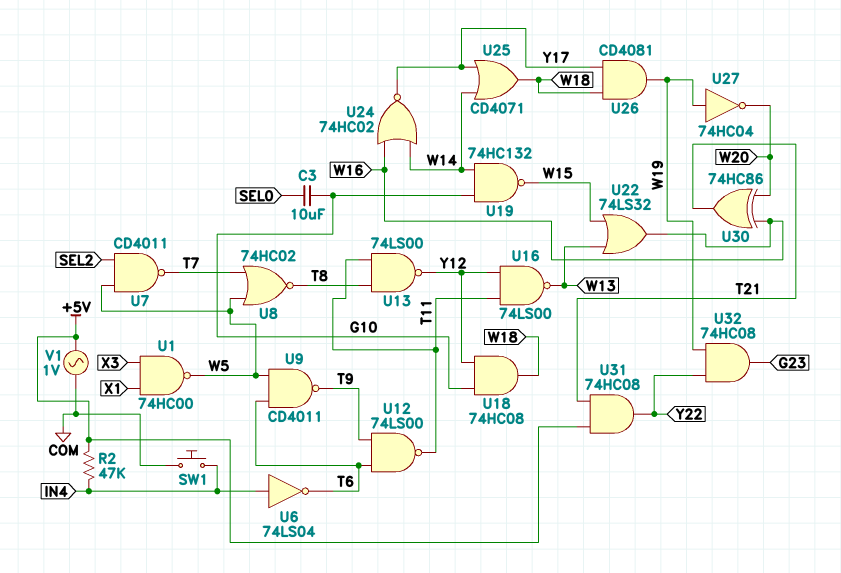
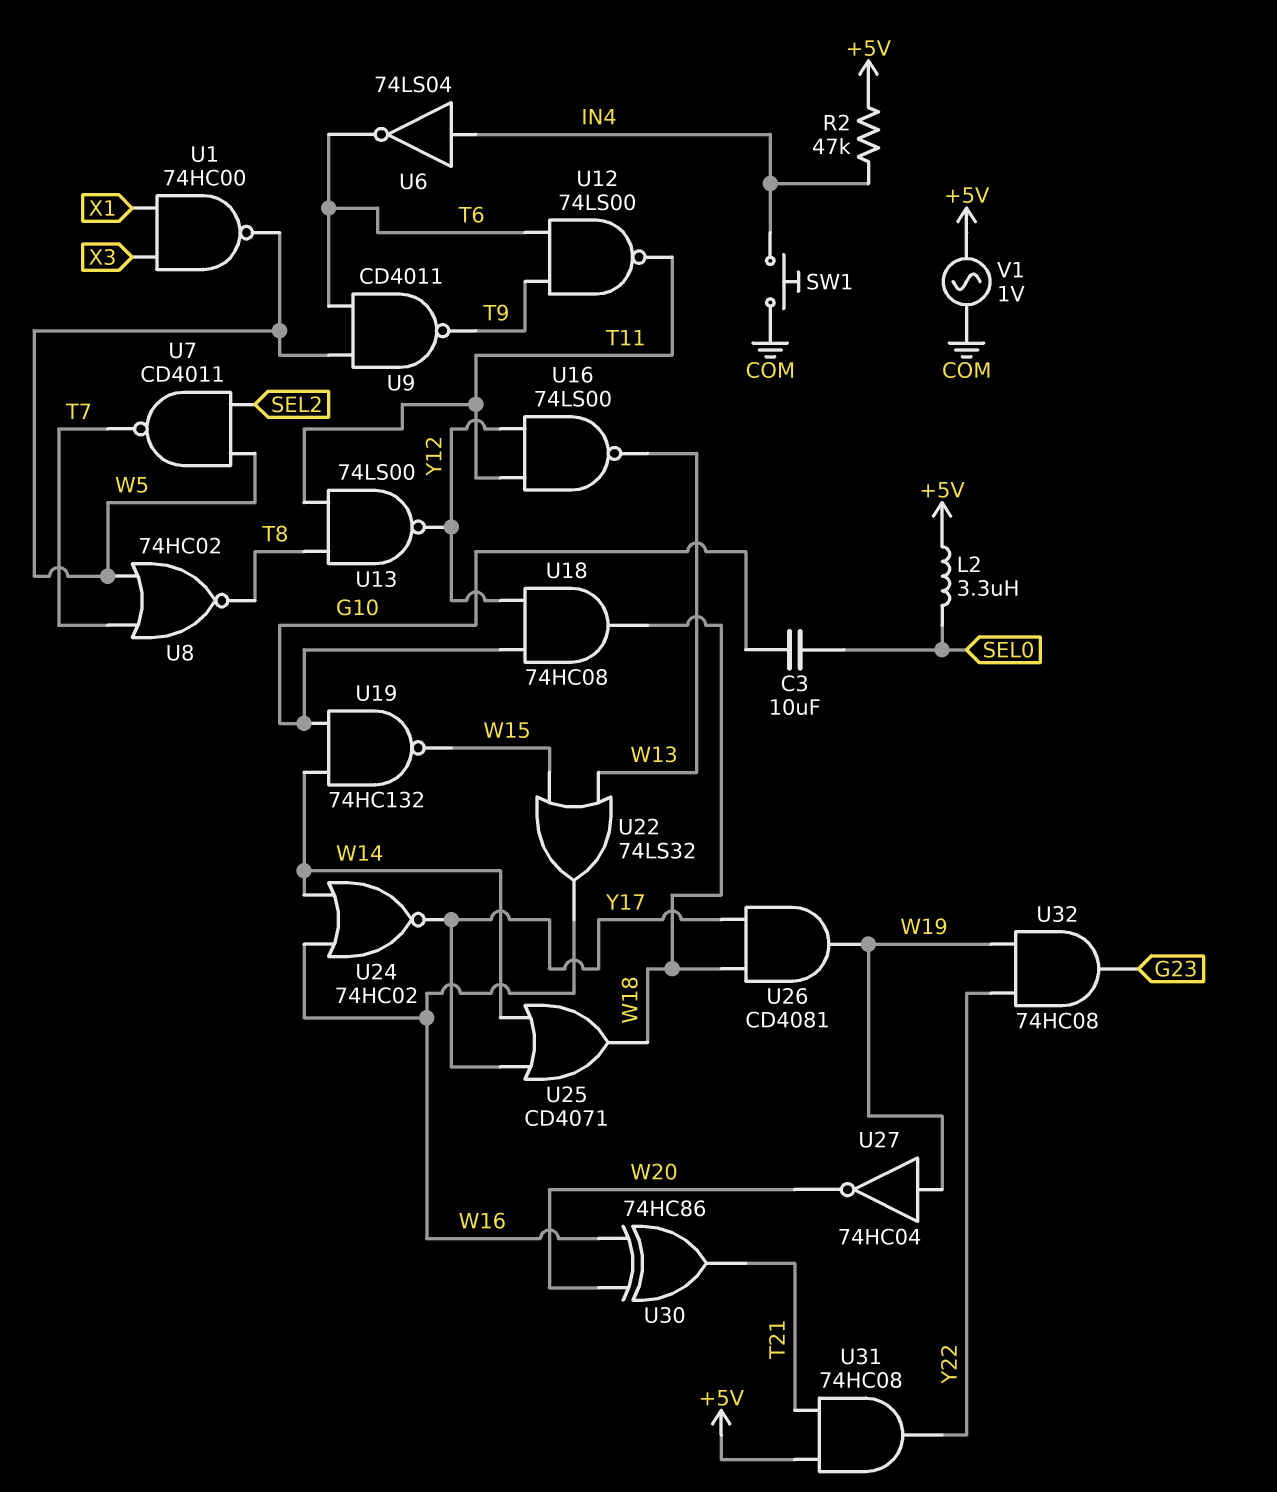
L2: none -> 3.3uH (+5V, SEL0)

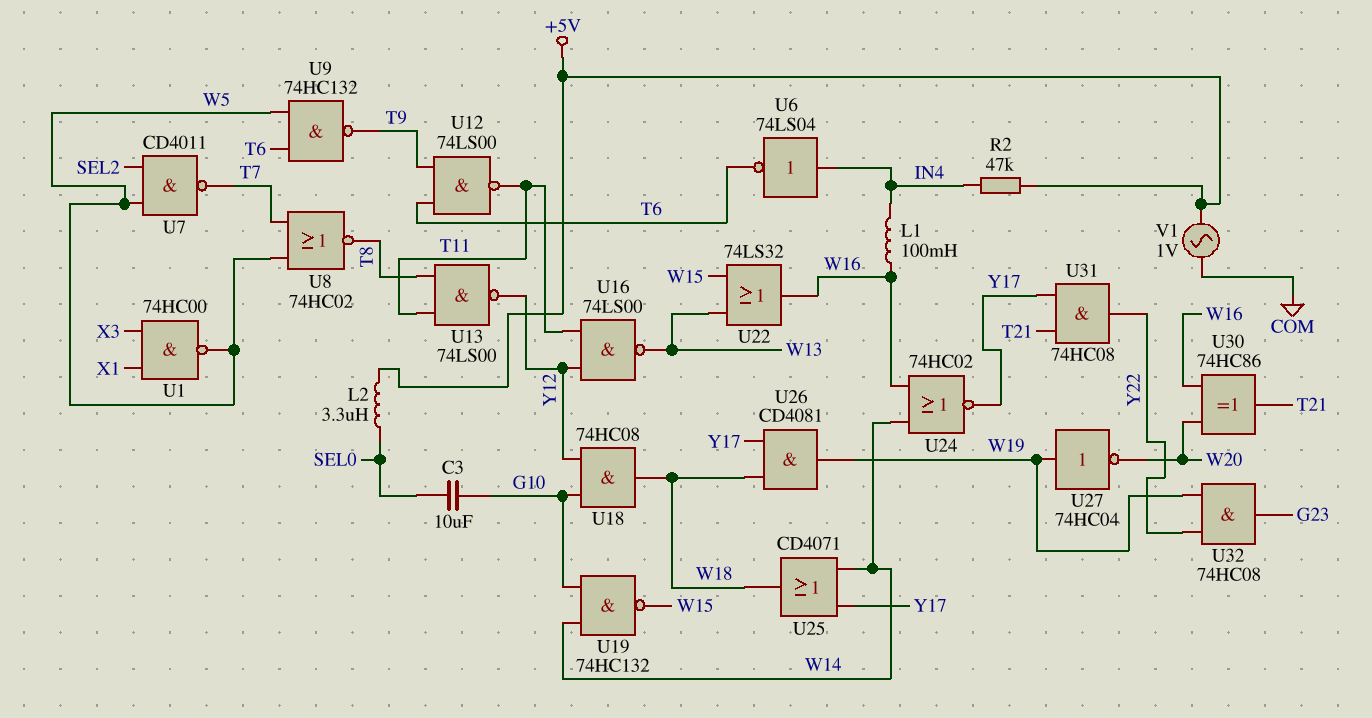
L1: none -> 100mH (IN4, W16)
SW1: button (COM, IN4) -> none
U9: NAND CD4011 (in T6, in W5, out T9) -> NAND 74HC132 (in T6, in W5, out T9)
U31: AND 74HC08 (in +5V, in T21, out Y22) -> AND 74HC08 (in T21, in Y17, out Y22)

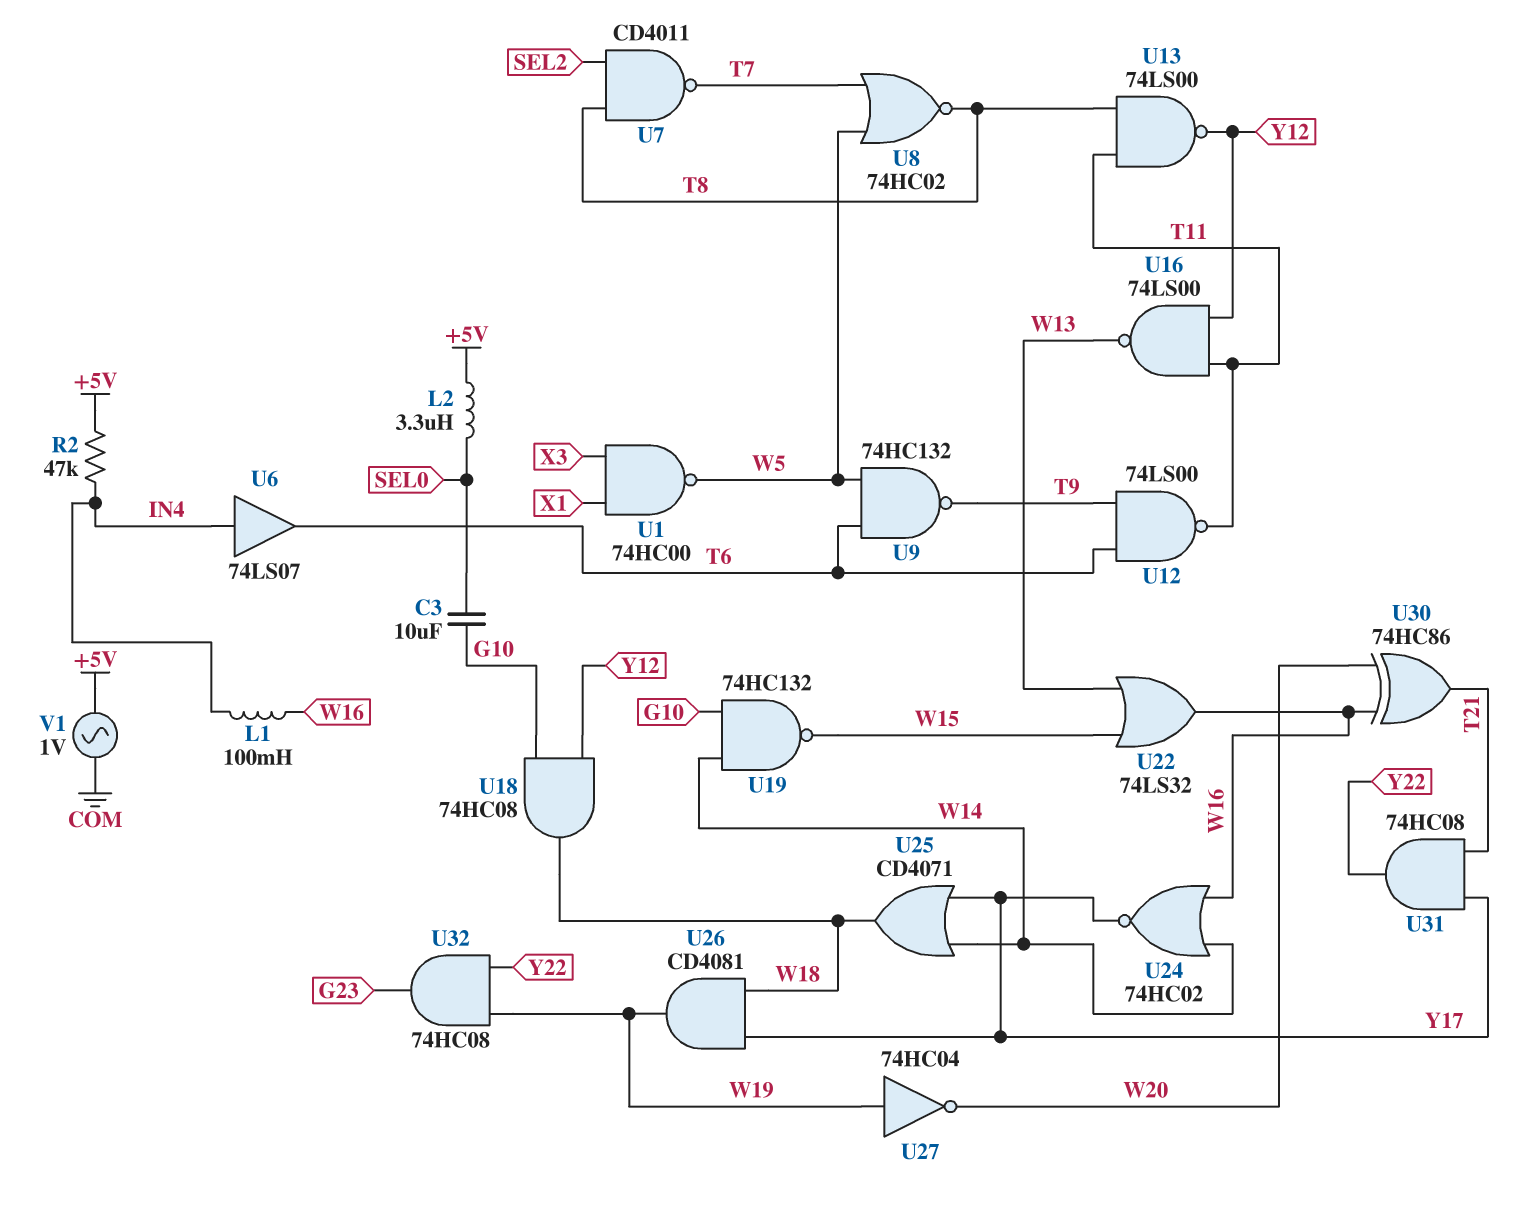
U6: NOT 74LS04 (in IN4, out T6) -> buffer 74LS07 (in IN4, out T6)
U7: NAND CD4011 (in SEL2, in W5, out T7) -> NAND CD4011 (in SEL2, in T8, out T7)

